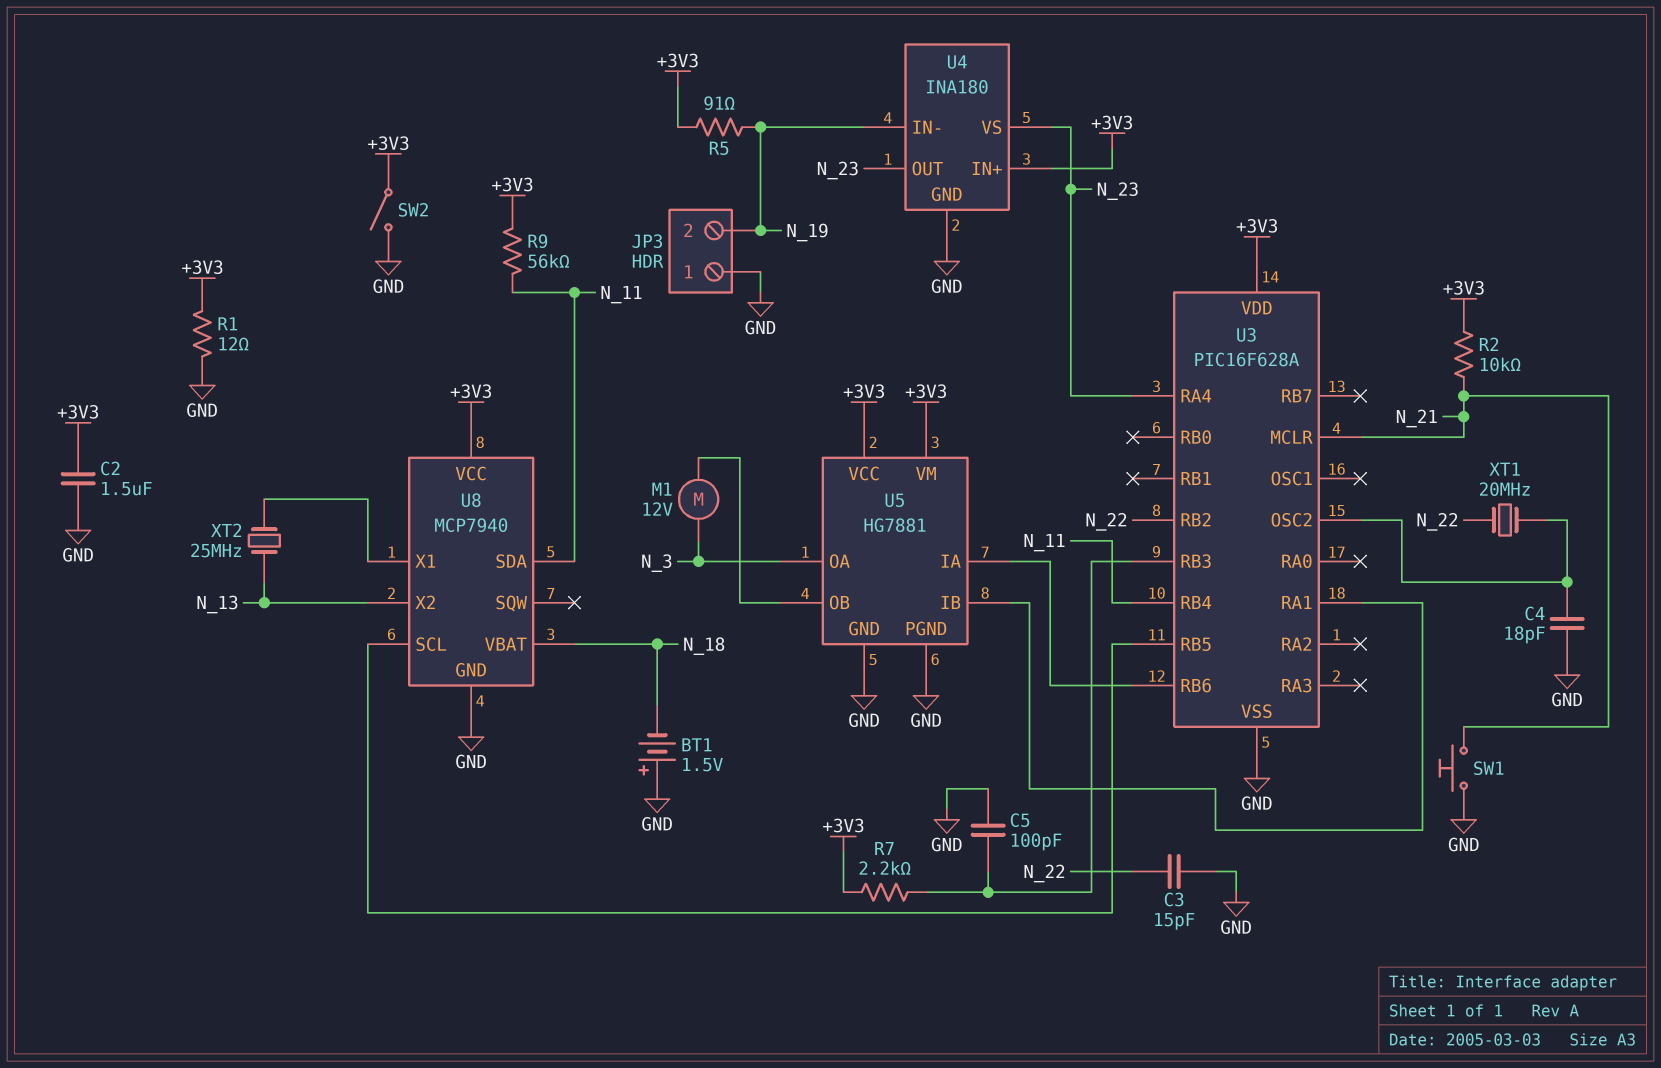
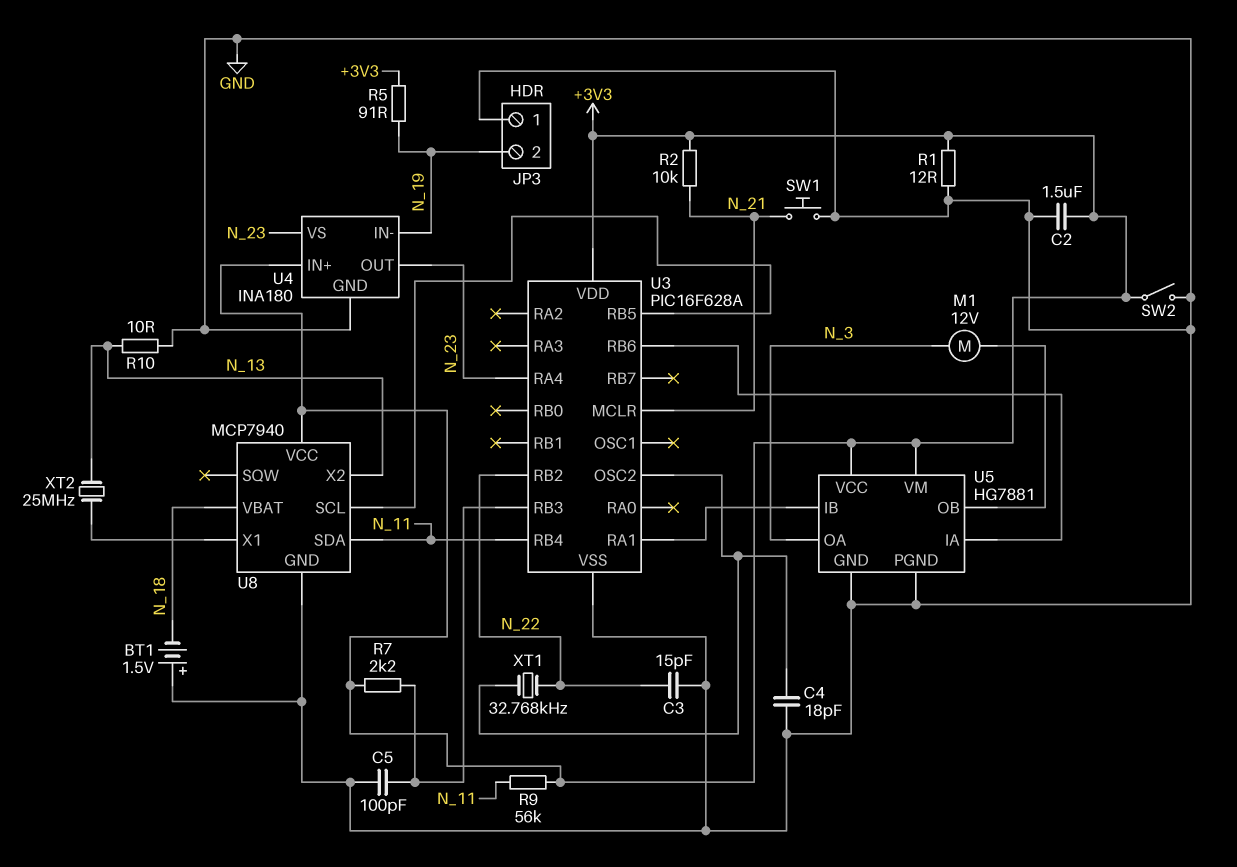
R10: none -> 10 (GND, N_13)
XT1: 20MHz (N_22, U3/OSC2) -> 32.768kHz (N_22, U3/OSC2)

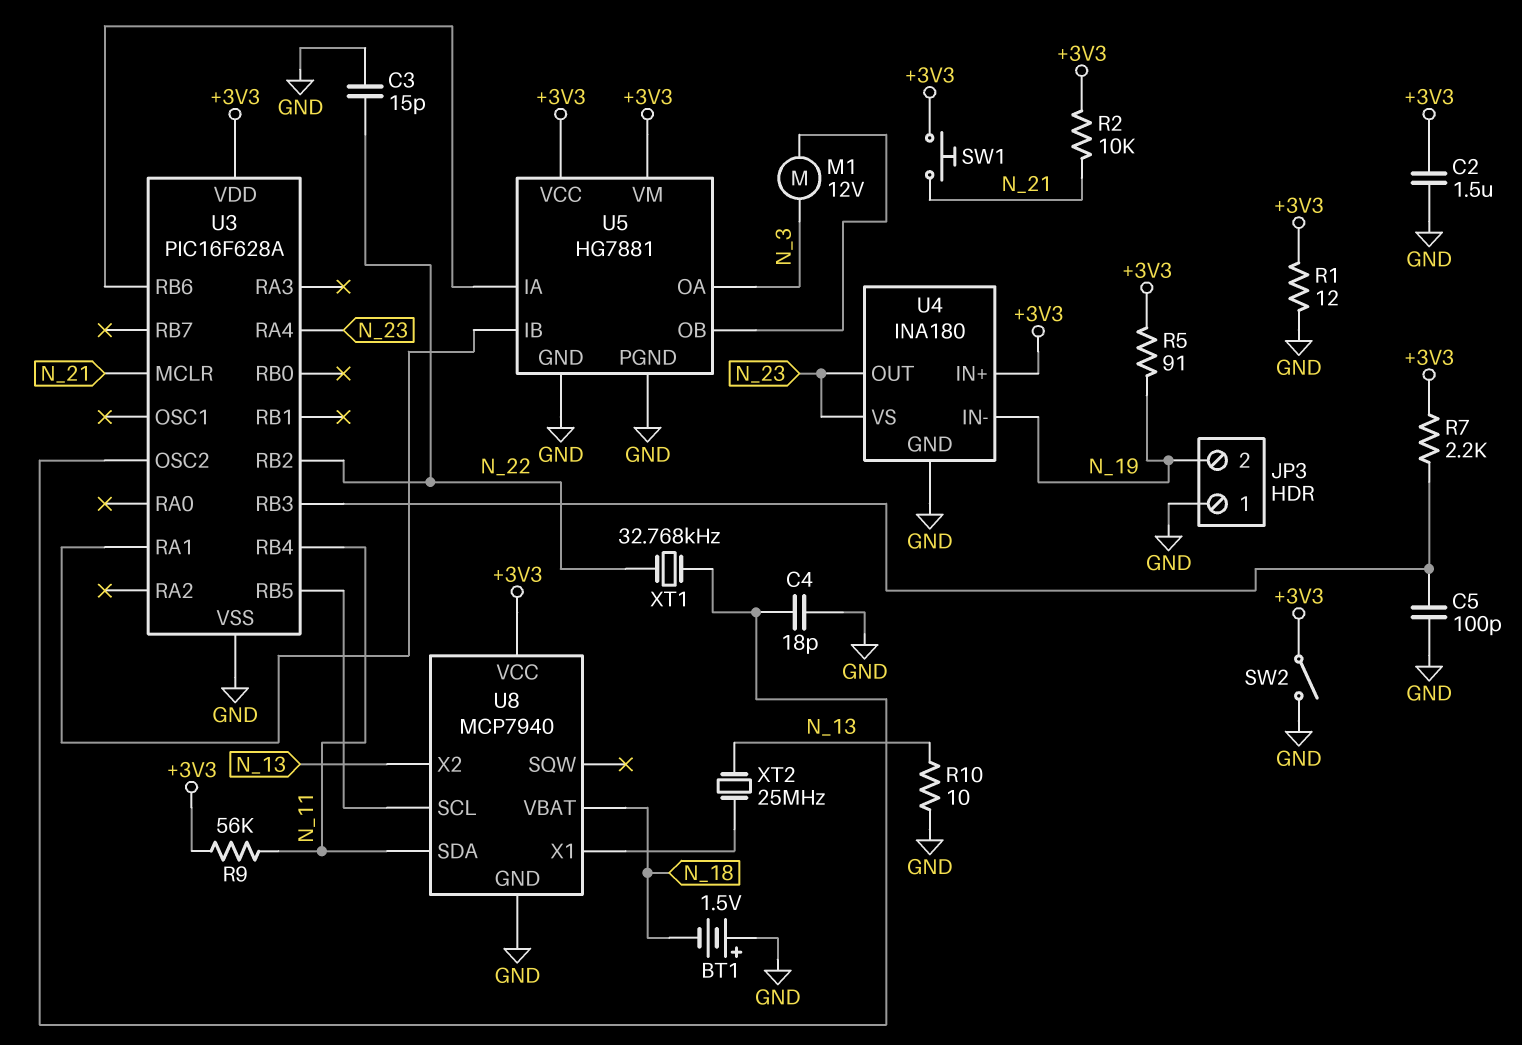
SW1: button (GND, N_21) -> button (+3V3, N_21)

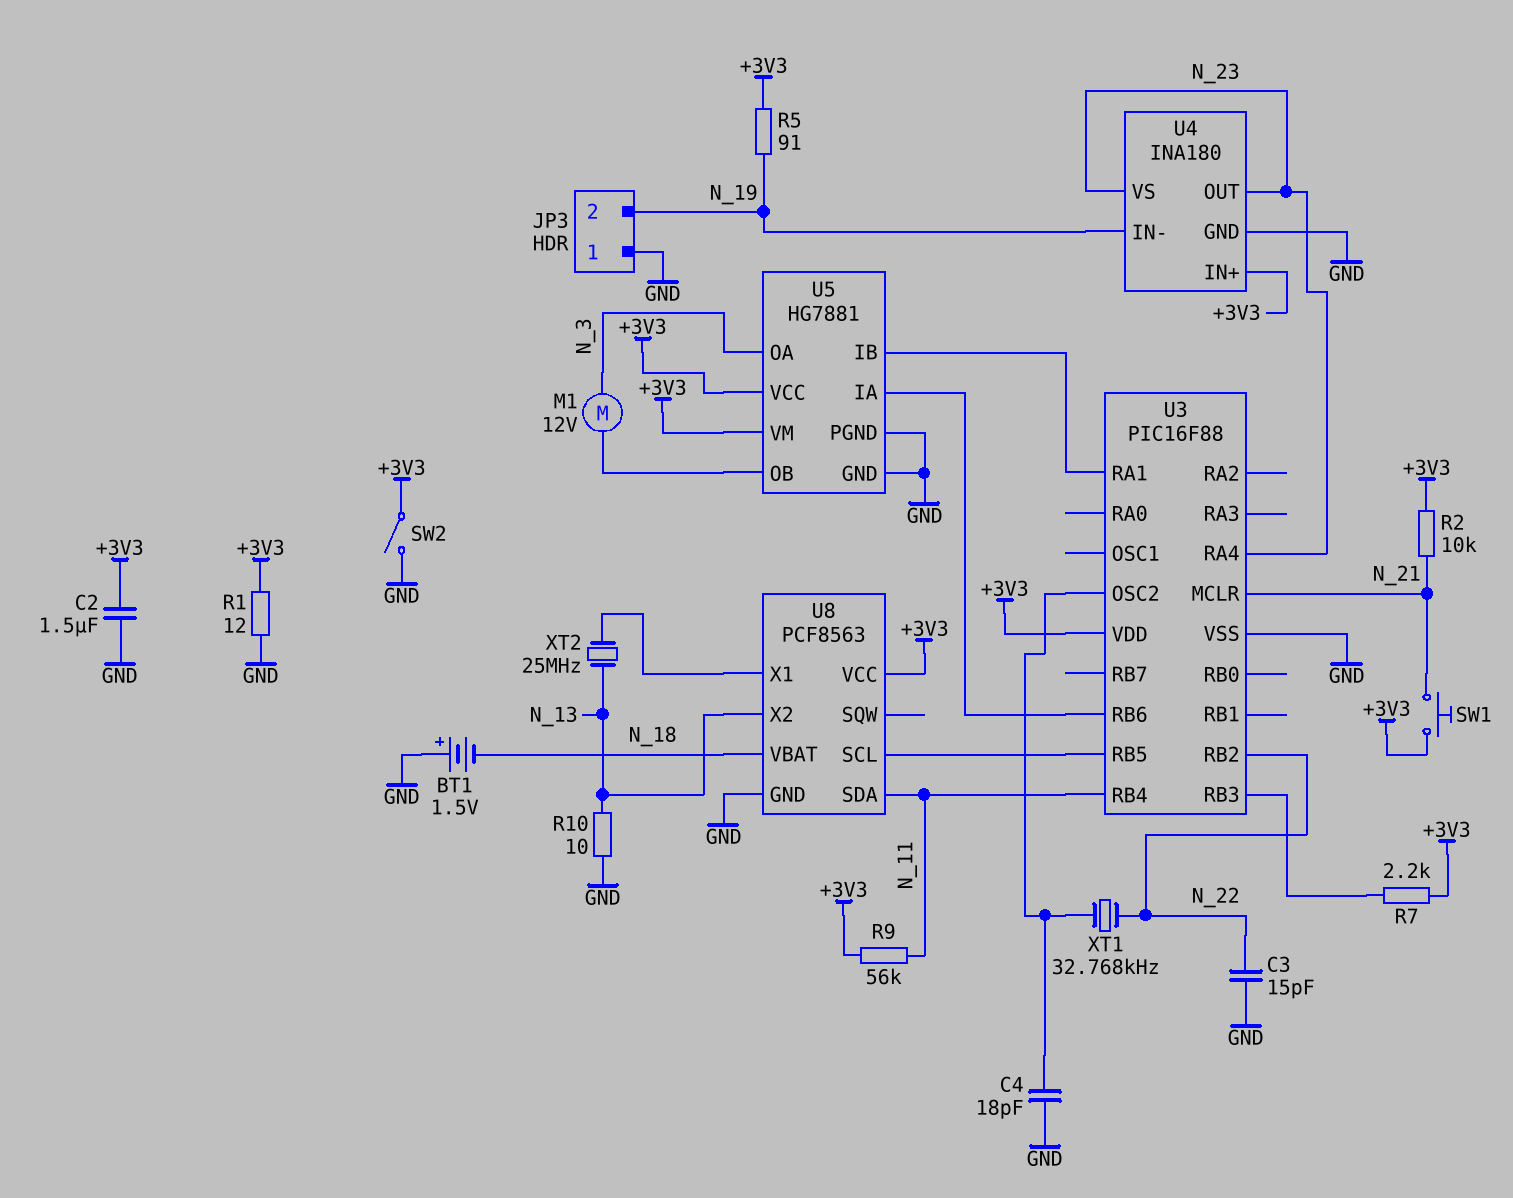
C5: 100pF (GND, U3/RB3) -> none
U3: PIC16F628A -> PIC16F88
U8: MCP7940 -> PCF8563

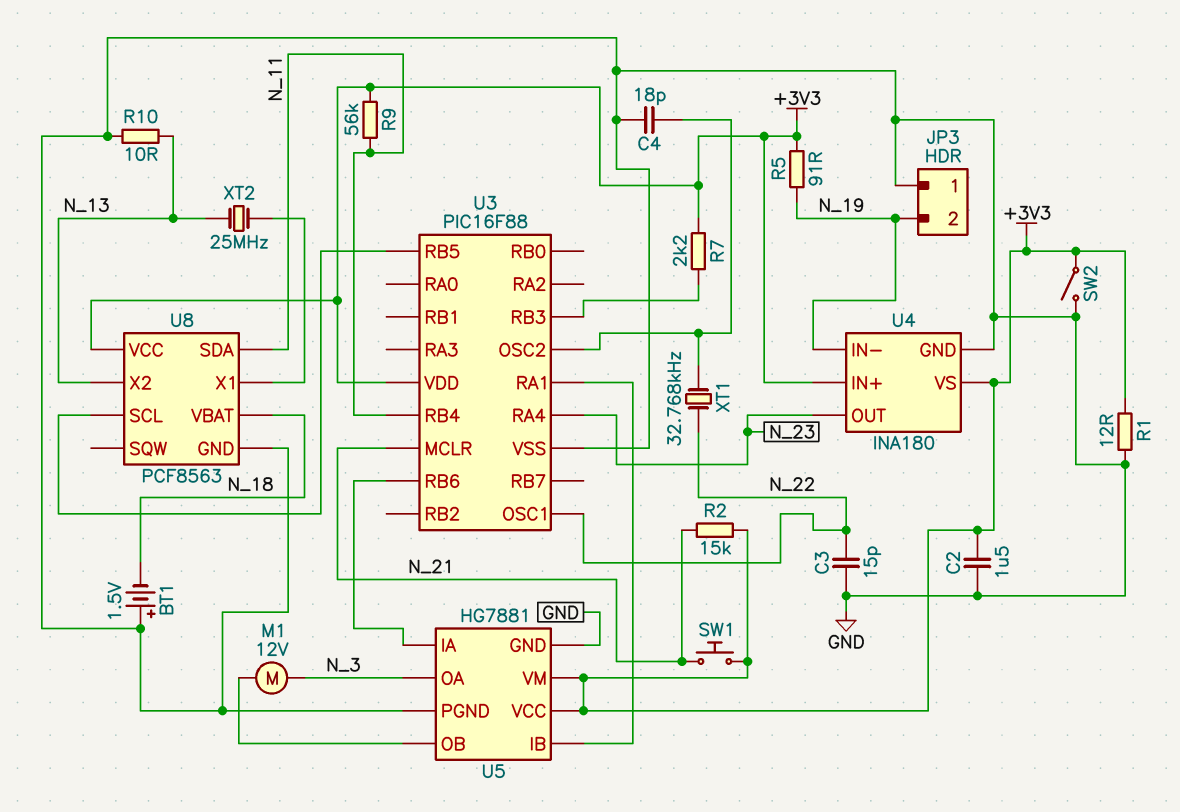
R2: 10k (+3V3, N_21) -> 15k (+3V3, N_21)
U3 pin OSC1: none -> N_22
U3 pin RB2: N_22 -> none
U4 pin VS: N_23 -> +3V3

